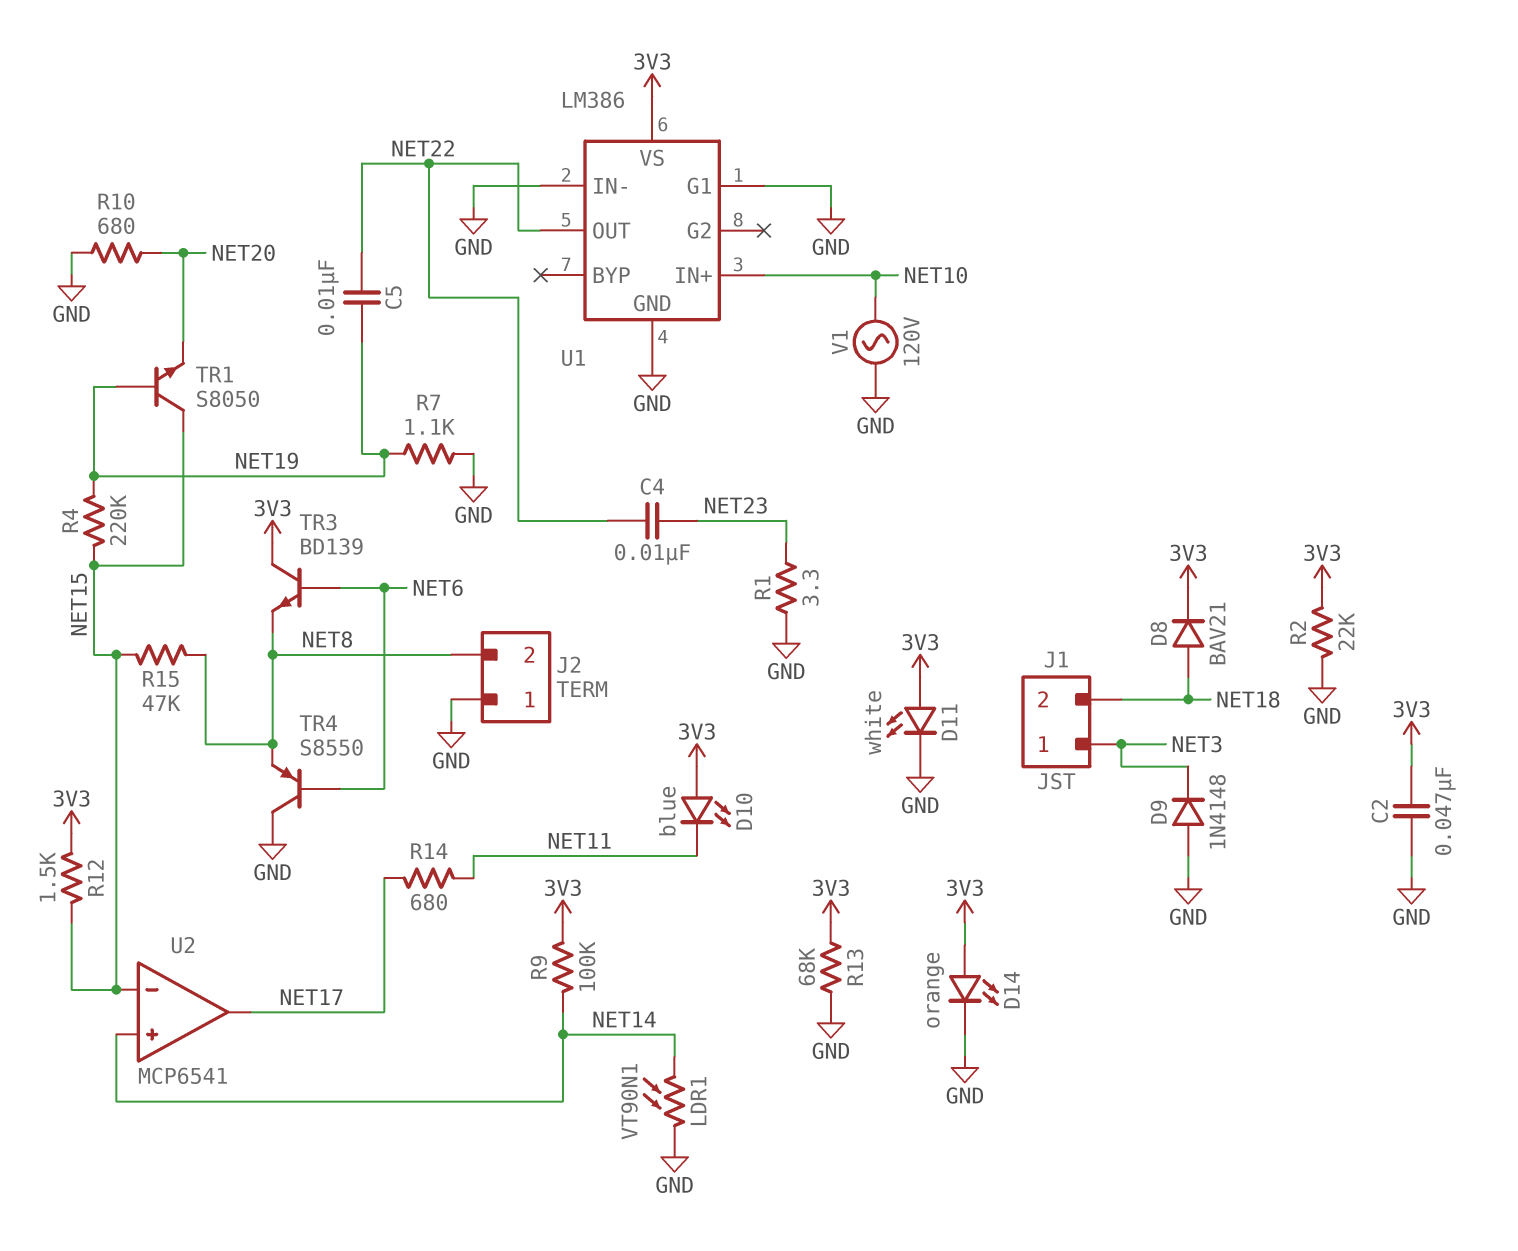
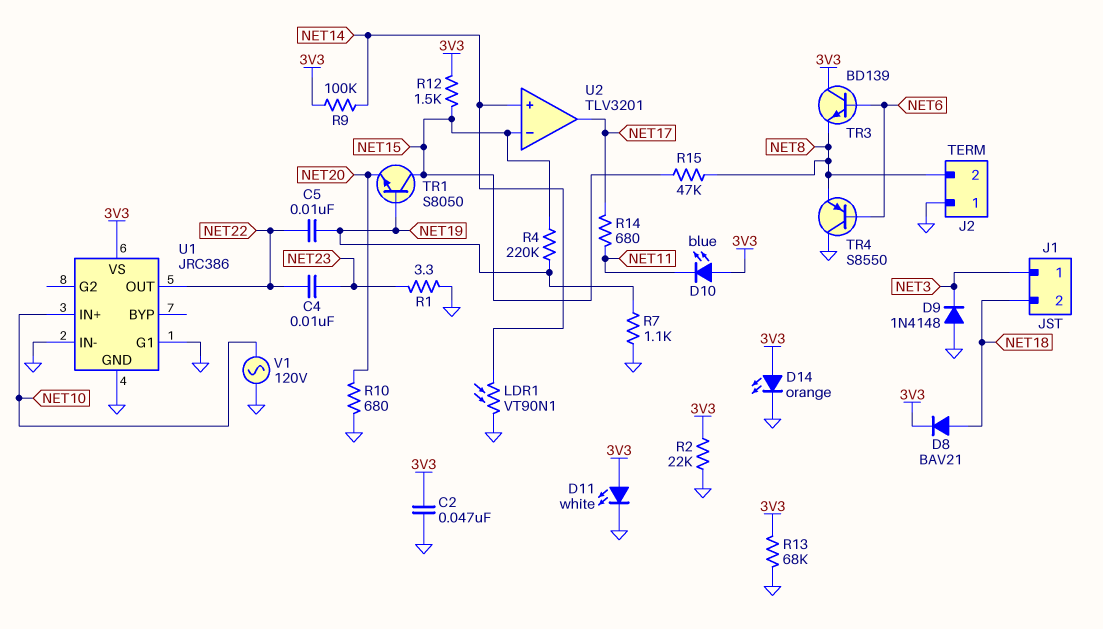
U1: LM386 -> JRC386
U2: MCP6541 -> TLV3201

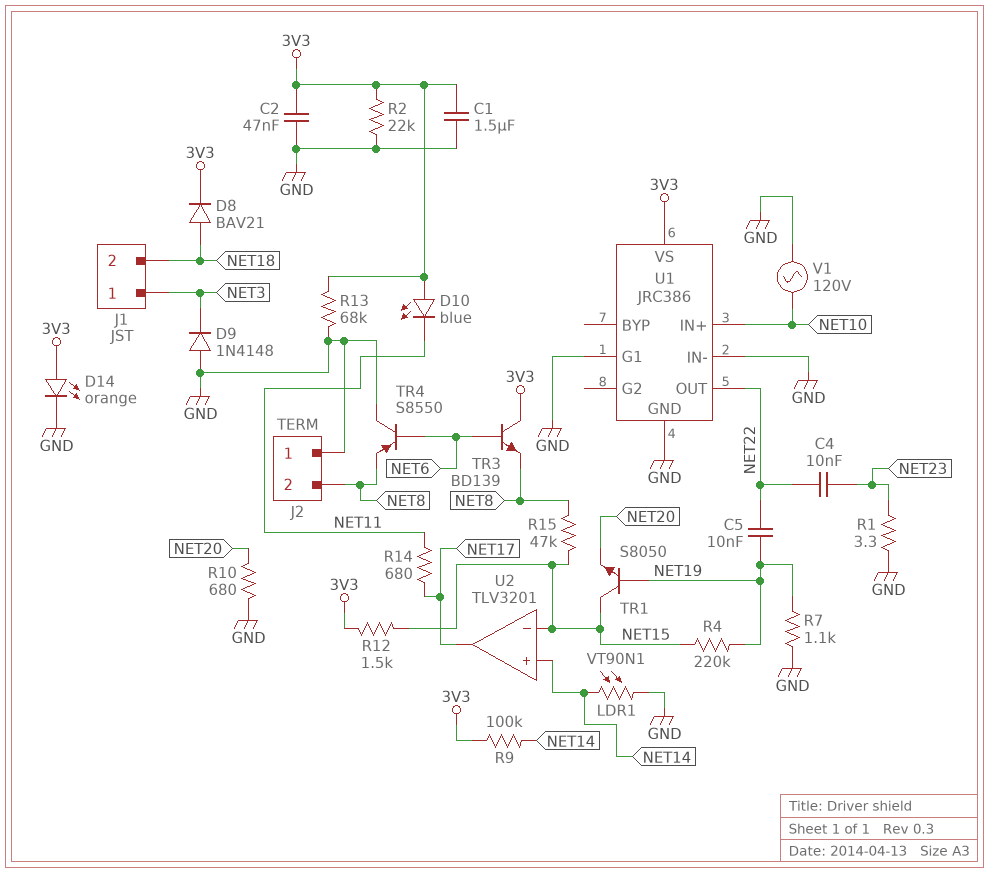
C1: none -> 1.5uF (3V3, GND)
D11: LED white (A 3V3, K GND) -> none

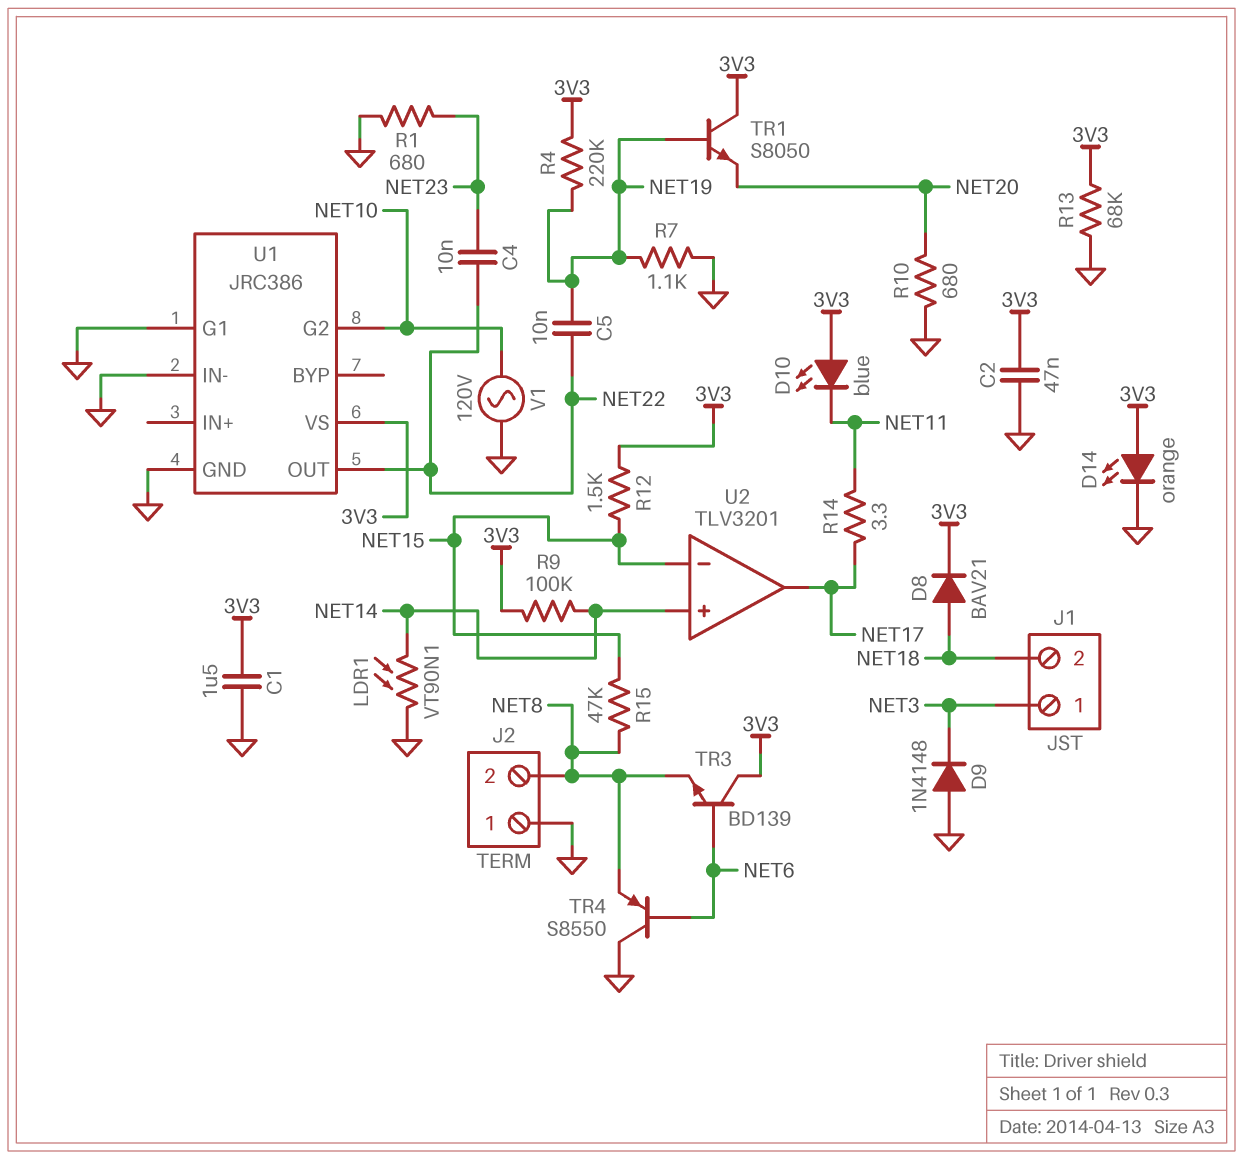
R1: 3.3 (GND, NET23) -> 680 (GND, NET23)
R2: 22k (3V3, GND) -> none
R4: 220k (NET15, NET19) -> 220k (3V3, NET19)
R14: 680 (NET11, NET17) -> 3.3 (NET11, NET17)
TR1: NPN S8050 (B NET19, C NET15, E NET20) -> NPN S8050 (B NET19, C 3V3, E NET20)
U1 pin G2: none -> NET10
U1 pin IN+: NET10 -> none

